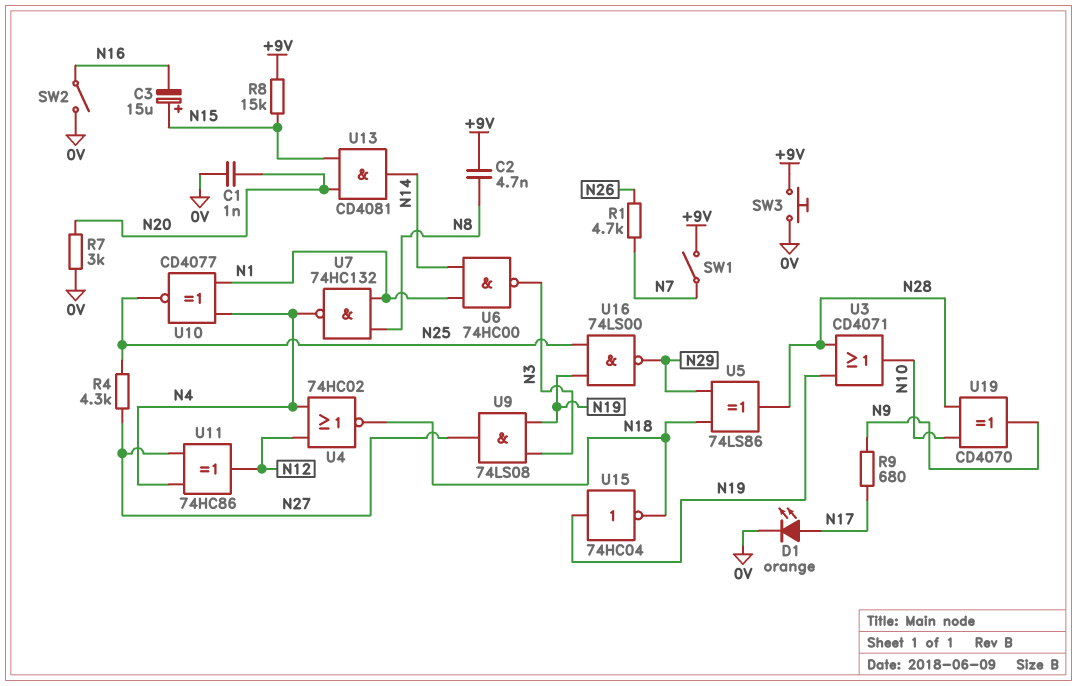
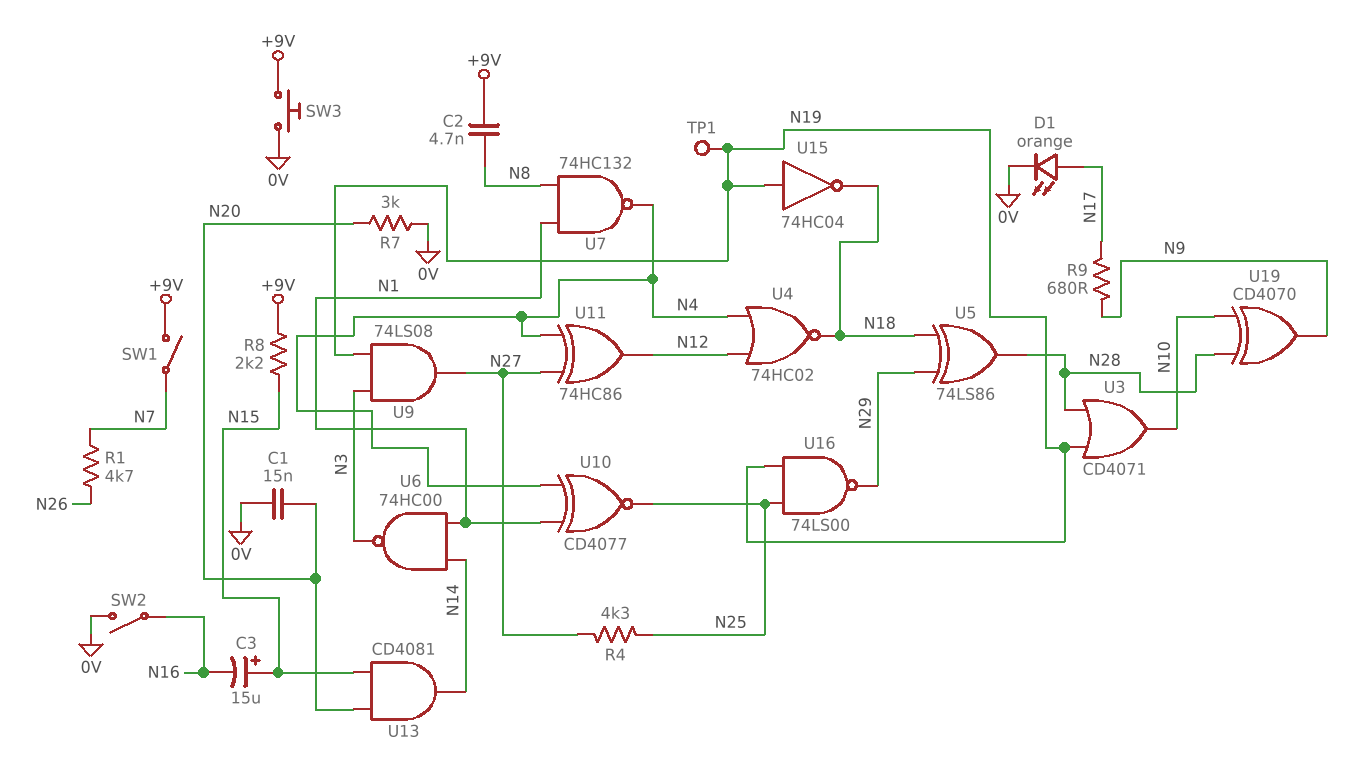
C1: 1nF (0V, N20) -> 15nF (0V, N20)
R8: 15k (+9V, N15) -> 2.2k (+9V, N15)
TP1: none -> test point (N19)

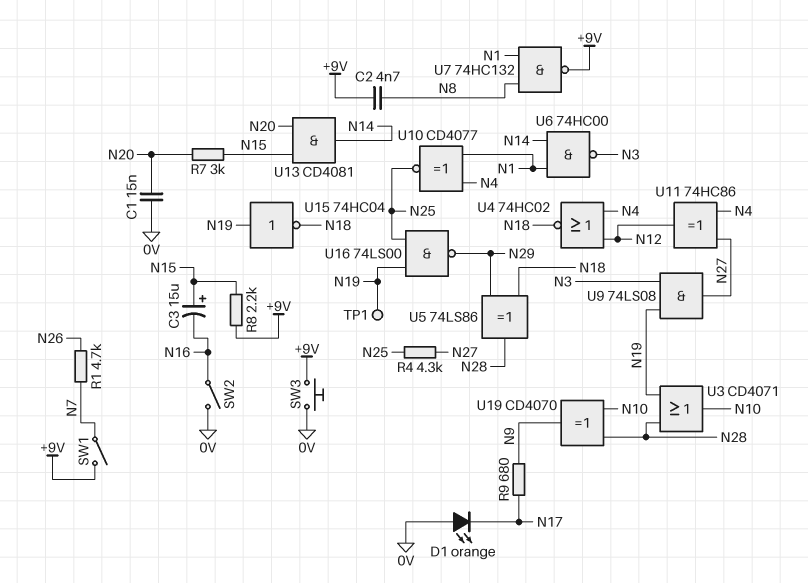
D1: LED orange (A N17, K 0V) -> LED orange (A 0V, K N17)
R7: 3k (0V, N20) -> 3k (N15, N20)
U7: NAND 74HC132 (in N1, in N8, out N4) -> NAND 74HC132 (in N1, in N8, out +9V)

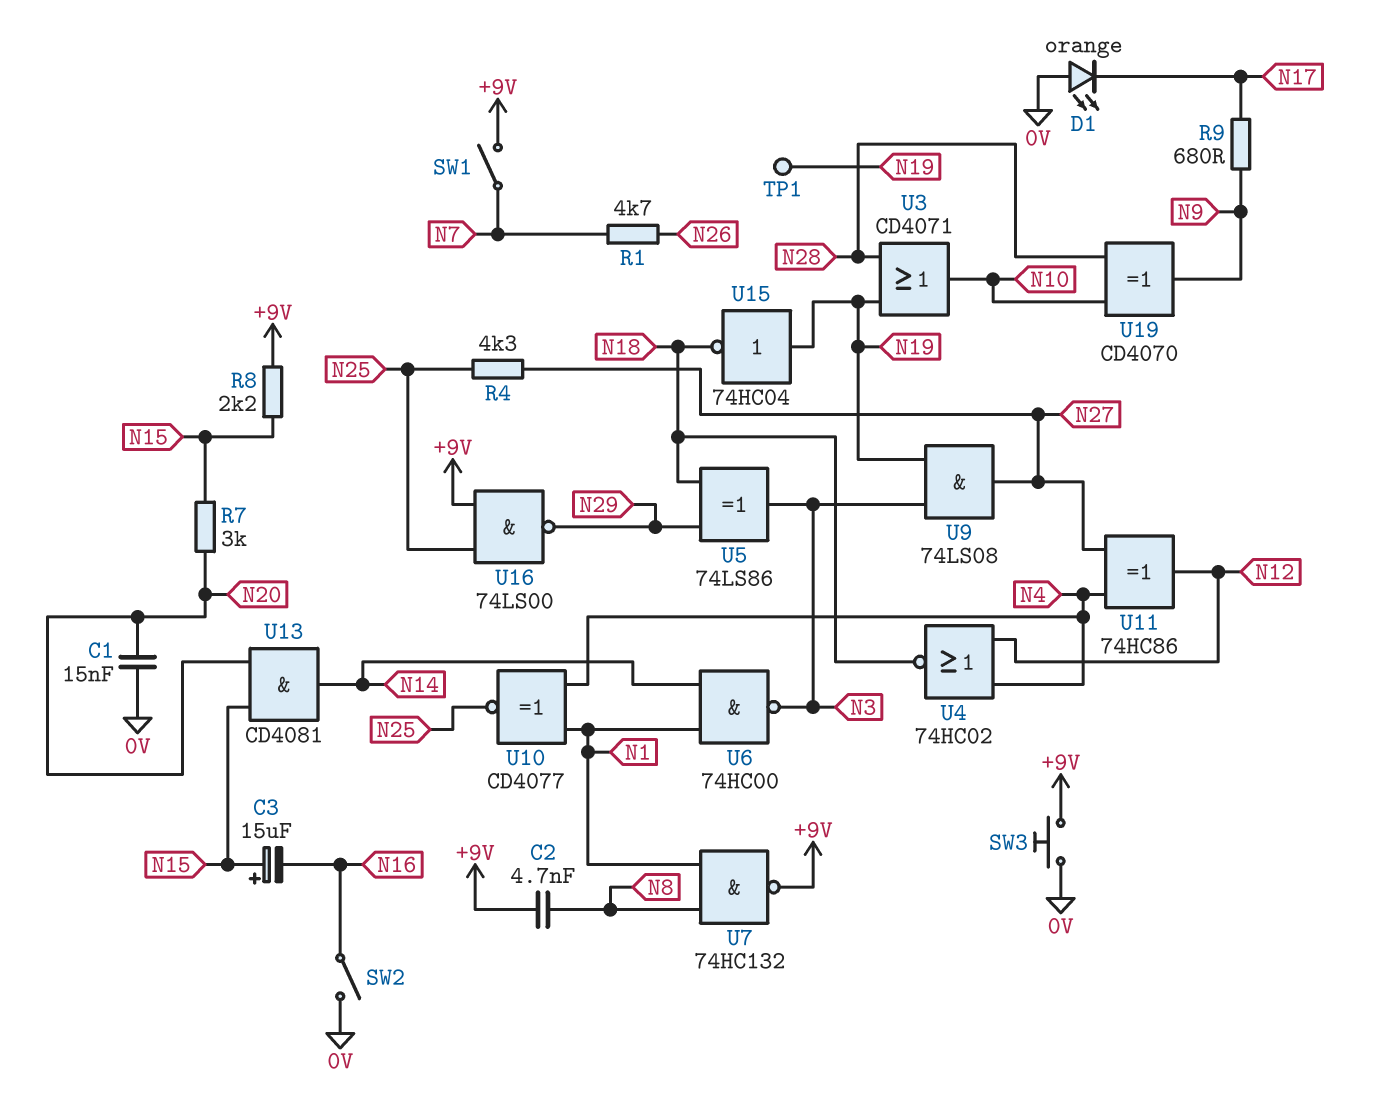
U5: XOR 74LS86 (in N18, in N29, out N28) -> XOR 74LS86 (in N18, in N29, out N3)
U16: NAND 74LS00 (in N19, in N25, out N29) -> NAND 74LS00 (in +9V, in N25, out N29)

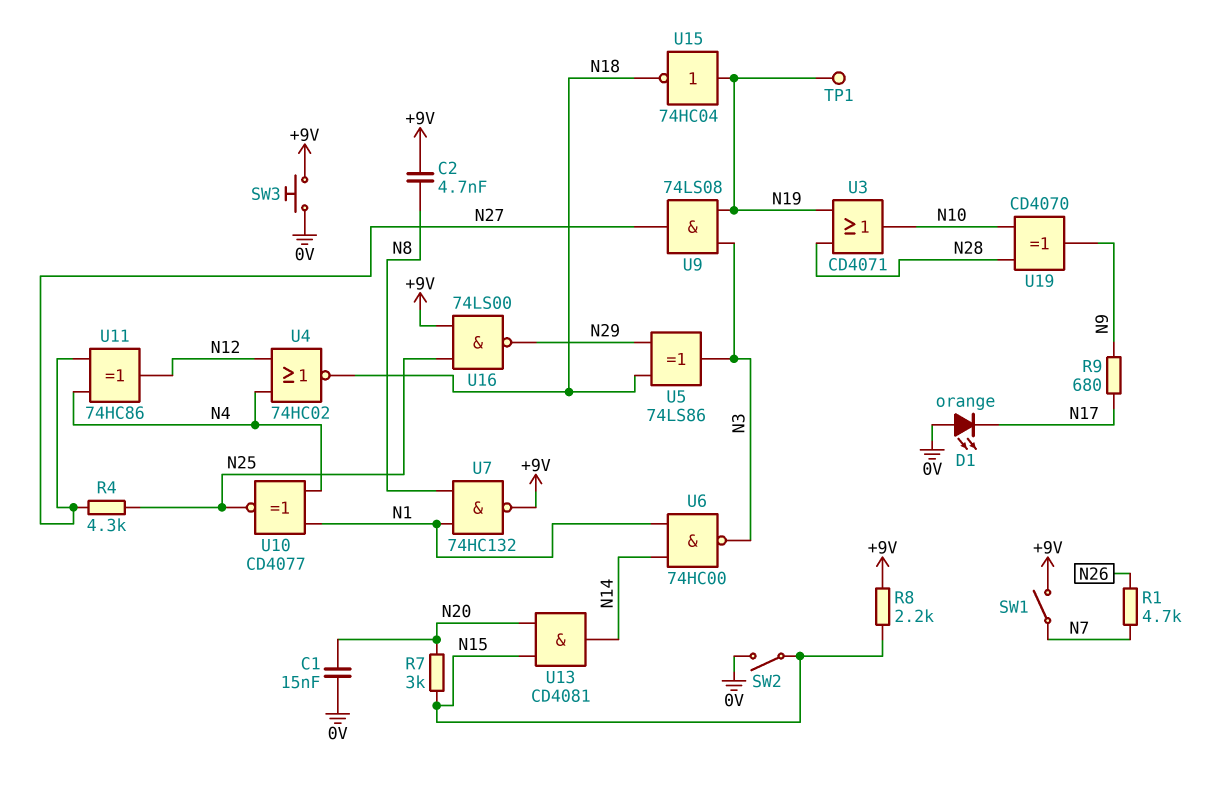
C3: 15uF (plus N15, minus N16) -> none
SW2: switch (0V, N16) -> switch (0V, N15)

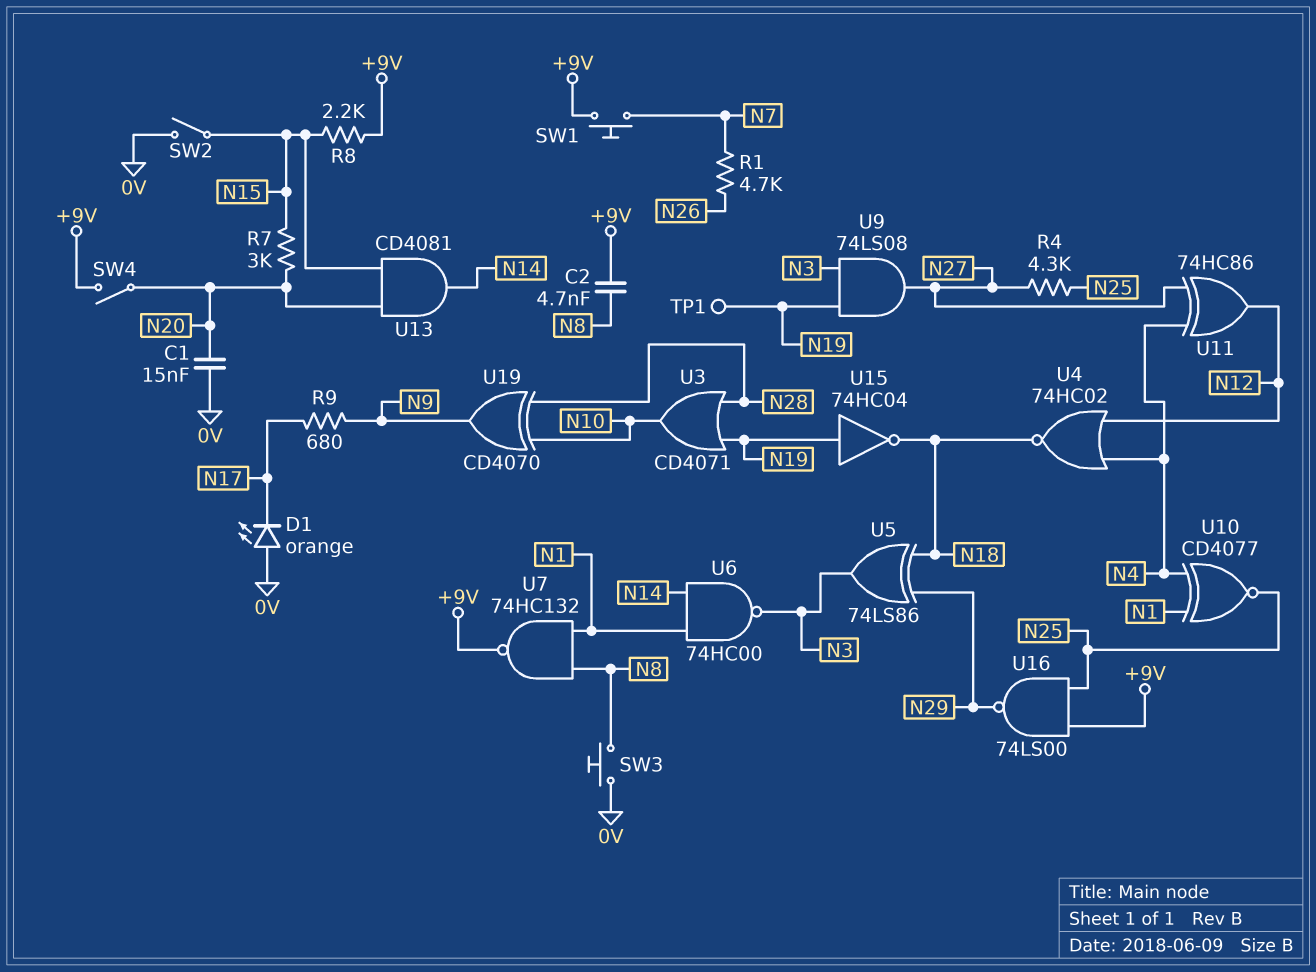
SW1: switch (+9V, N7) -> button (+9V, N7)
SW3: button (+9V, 0V) -> button (0V, N8)
SW4: none -> switch (+9V, N20)

